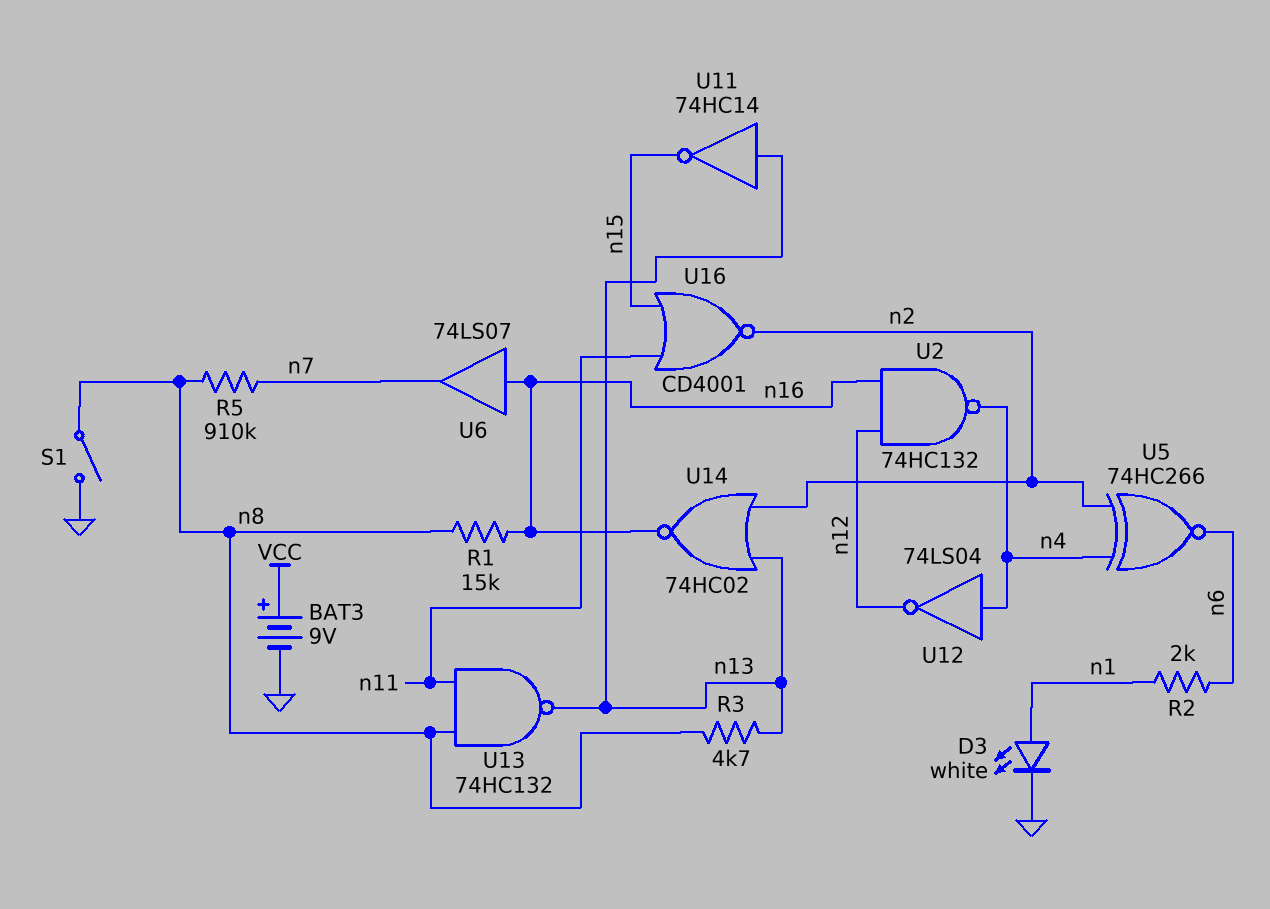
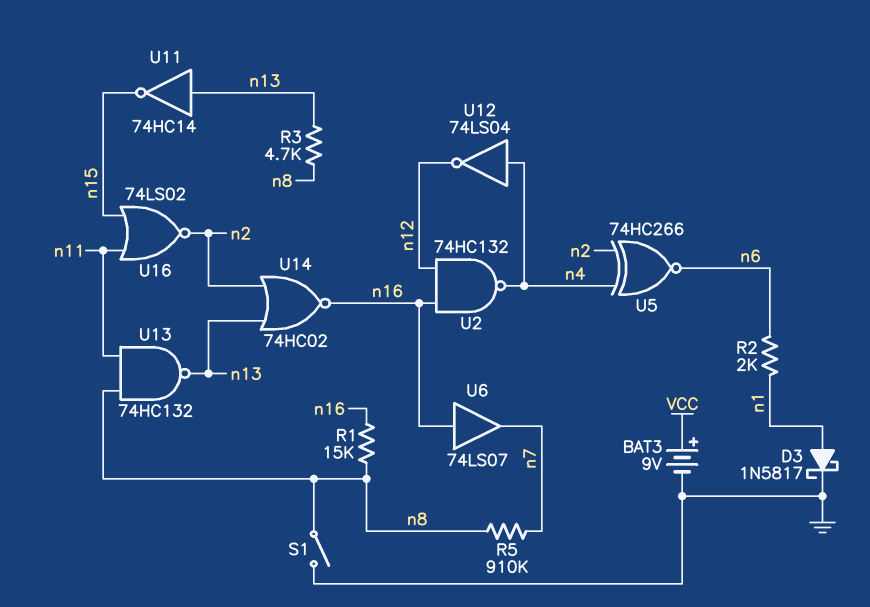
D3: LED white (A n1, K GND) -> schottky 1N5817 (A n1, K GND)
U16: NOR CD4001 (in n11, in n15, out n2) -> NOR 74LS02 (in n11, in n15, out n2)

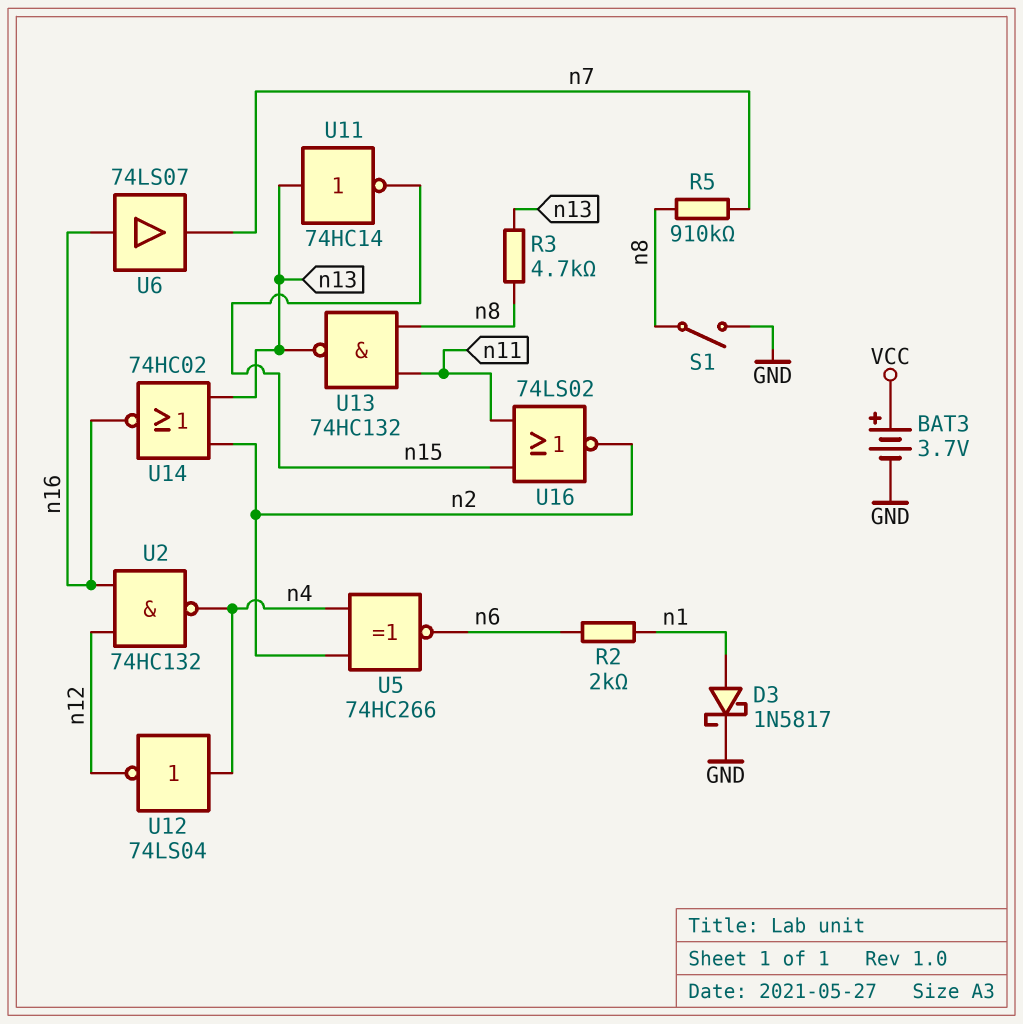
BAT3: 9V (plus VCC, minus GND) -> 3.7V (plus VCC, minus GND)
R1: 15k (n8, n16) -> none

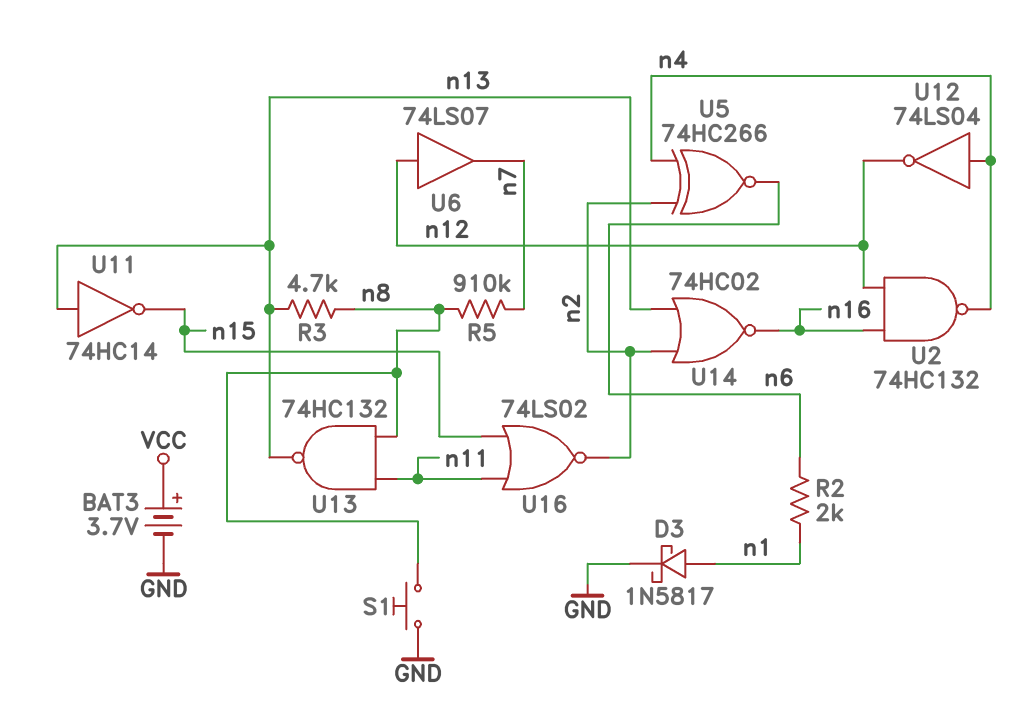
S1: switch (GND, n8) -> button (GND, n8)
U6: buffer 74LS07 (in n16, out n7) -> buffer 74LS07 (in n12, out n7)

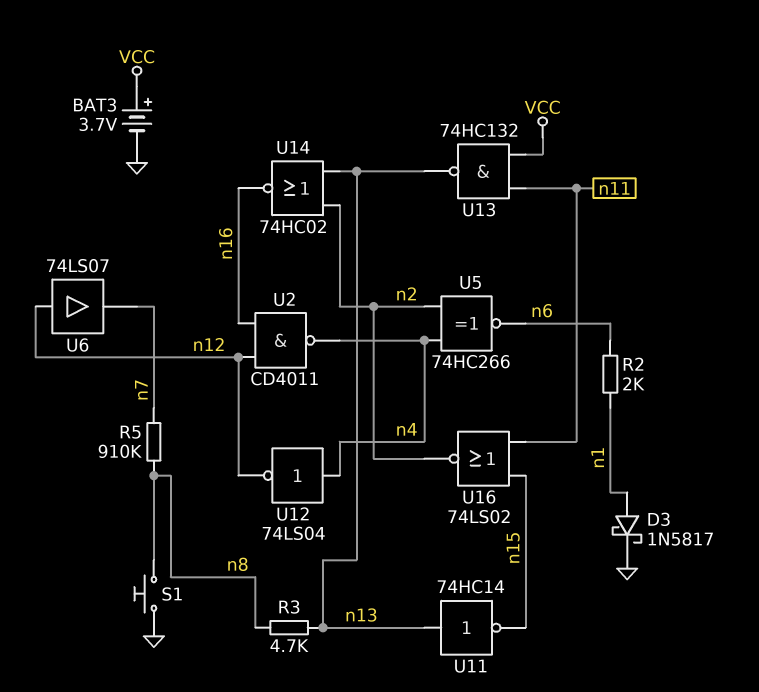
U2: NAND 74HC132 (in n12, in n16, out n4) -> NAND CD4011 (in n12, in n16, out n4)
U13: NAND 74HC132 (in n8, in n11, out n13) -> NAND 74HC132 (in VCC, in n11, out n13)

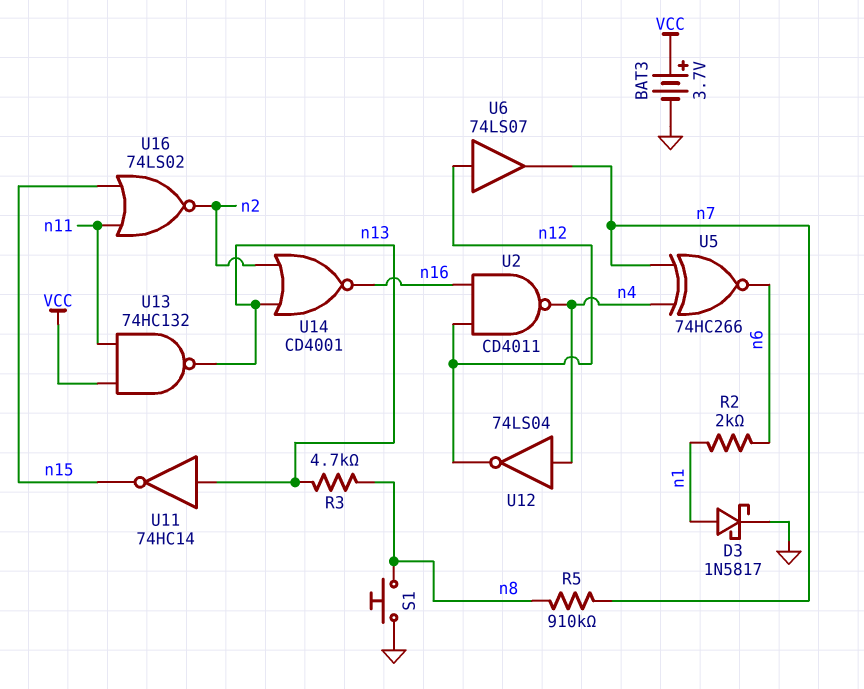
U5: XNOR 74HC266 (in n2, in n4, out n6) -> XNOR 74HC266 (in n4, in n7, out n6)
U14: NOR 74HC02 (in n2, in n13, out n16) -> NOR CD4001 (in n2, in n13, out n16)

